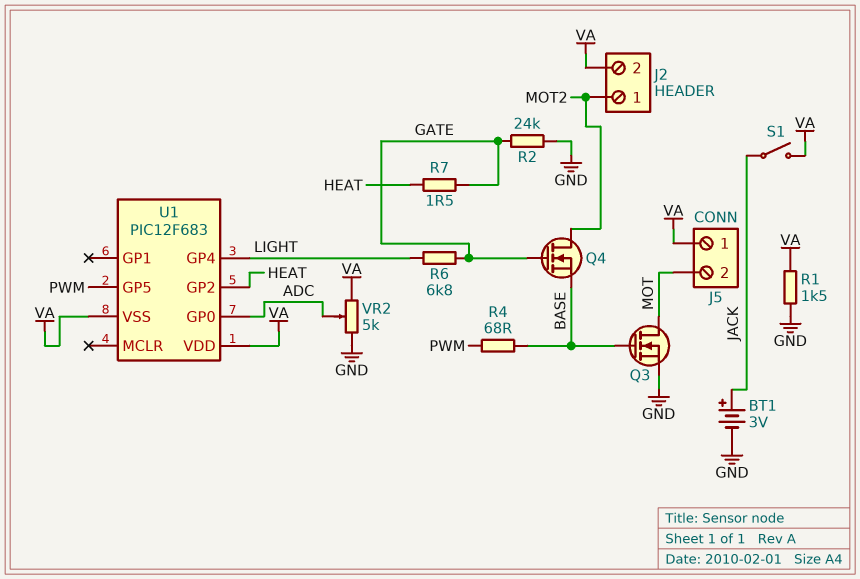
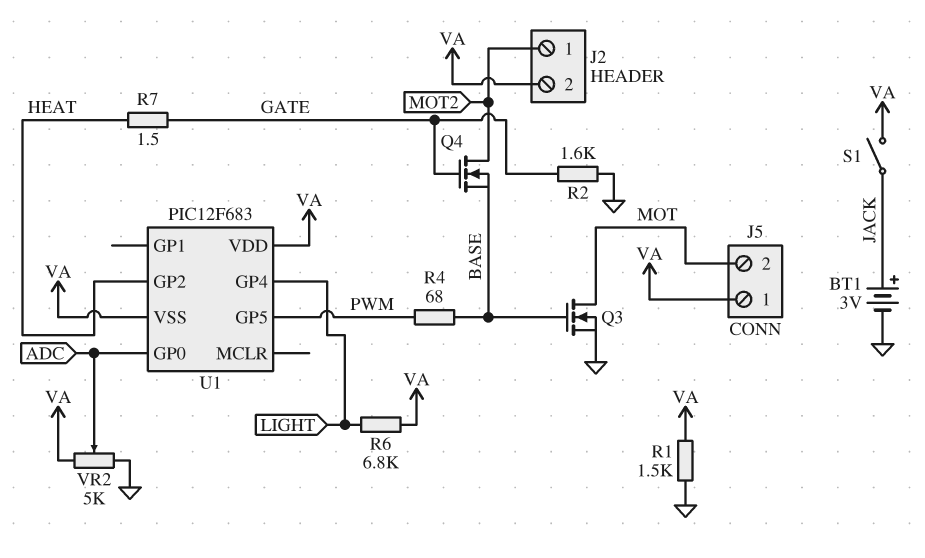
R2: 24k (GATE, GND) -> 1.6k (GATE, GND)
R6: 6.8k (GATE, LIGHT) -> 6.8k (LIGHT, VA)

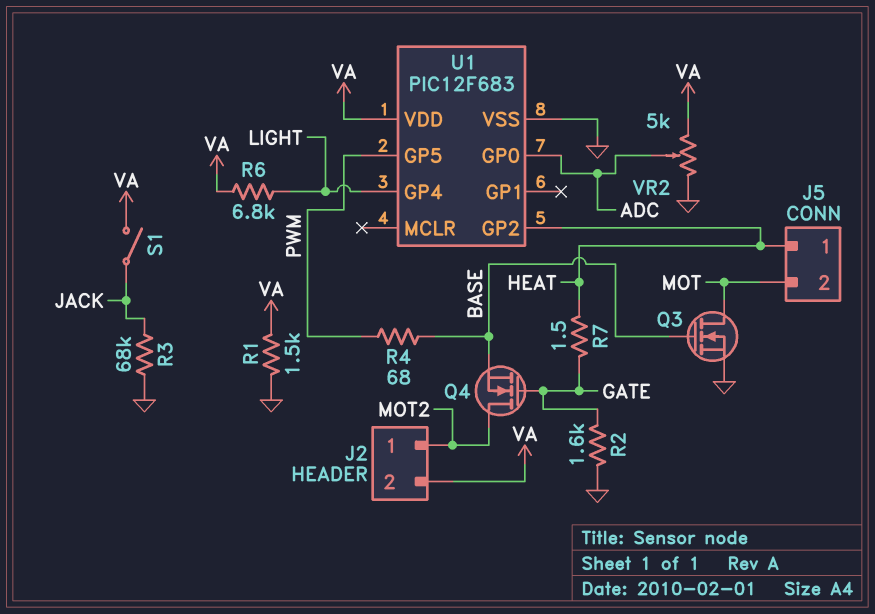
BT1: 3V (plus JACK, minus GND) -> none
J5 pin 1: VA -> HEAT
R3: none -> 68k (GND, JACK)
U1 pin VSS: VA -> GND

